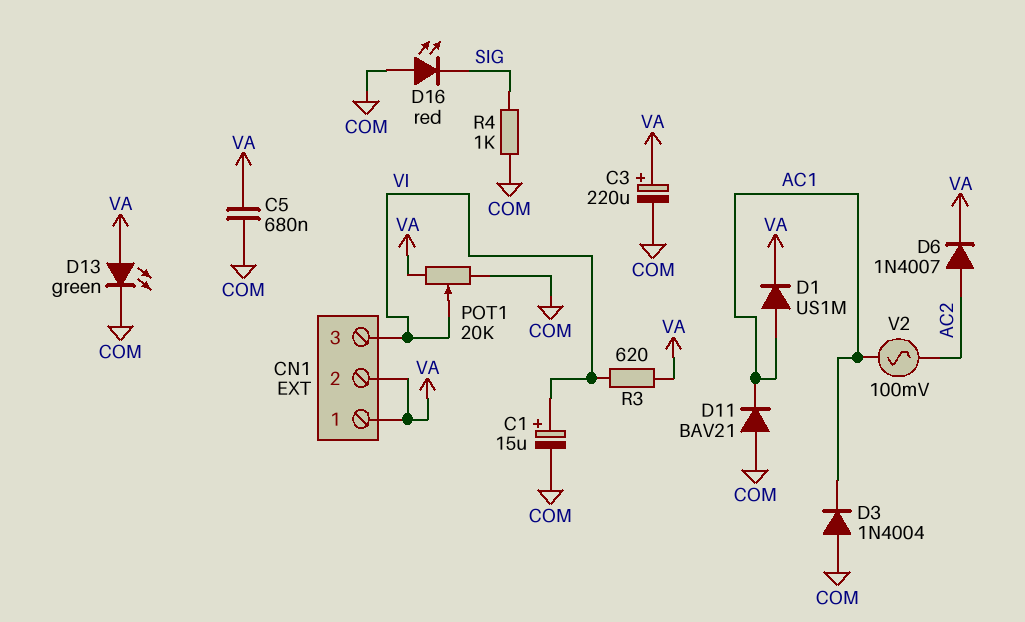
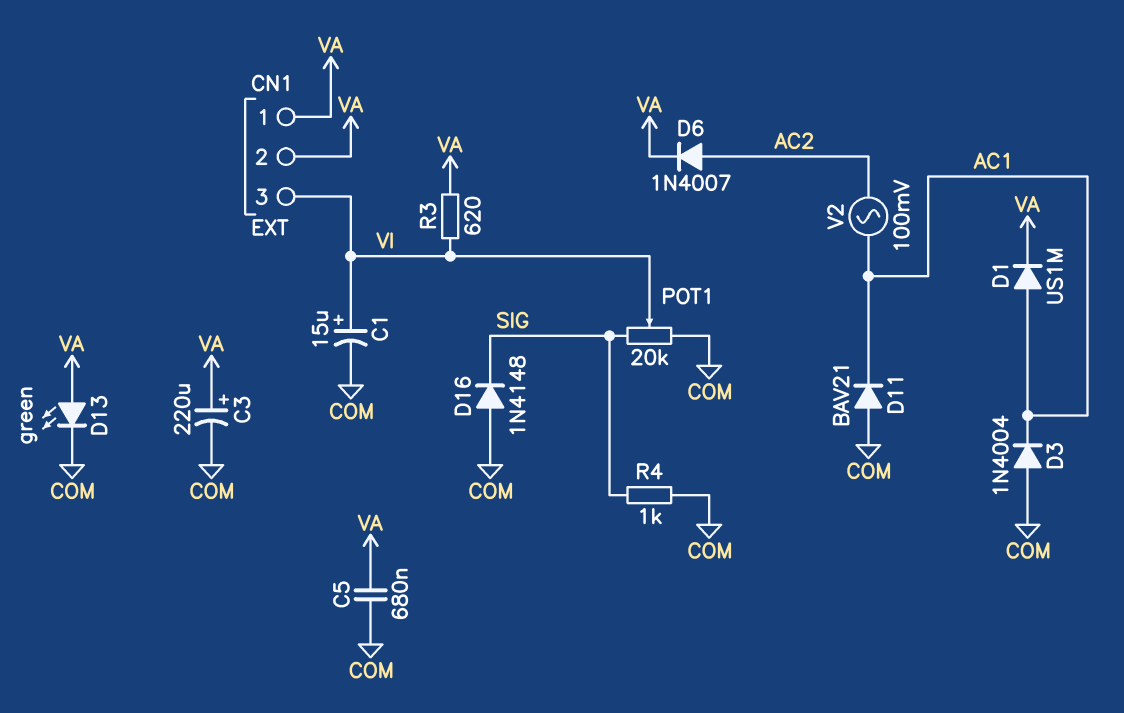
D16: LED red (A COM, K SIG) -> diode 1N4148 (A COM, K SIG)
POT1: 20k (COM, VA, wiper VI) -> 20k (COM, SIG, wiper VI)

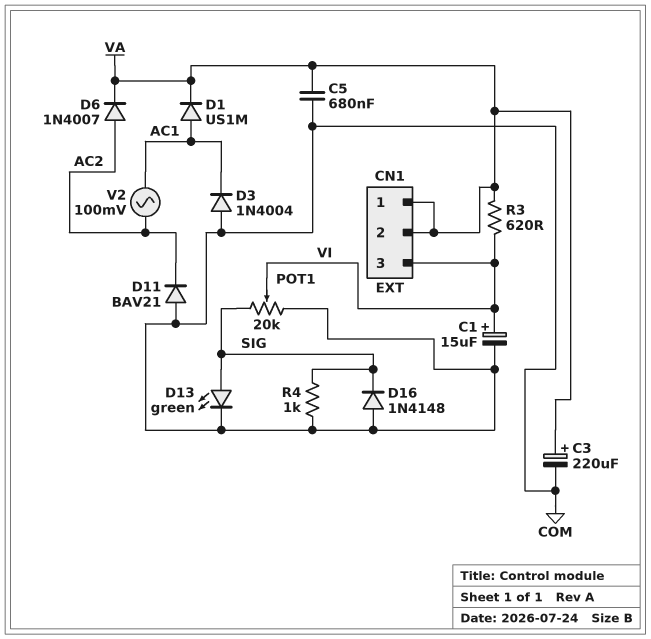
D11: diode BAV21 (A COM, K AC1) -> diode BAV21 (A COM, K AC2)
D13: LED green (A VA, K COM) -> LED green (A SIG, K COM)

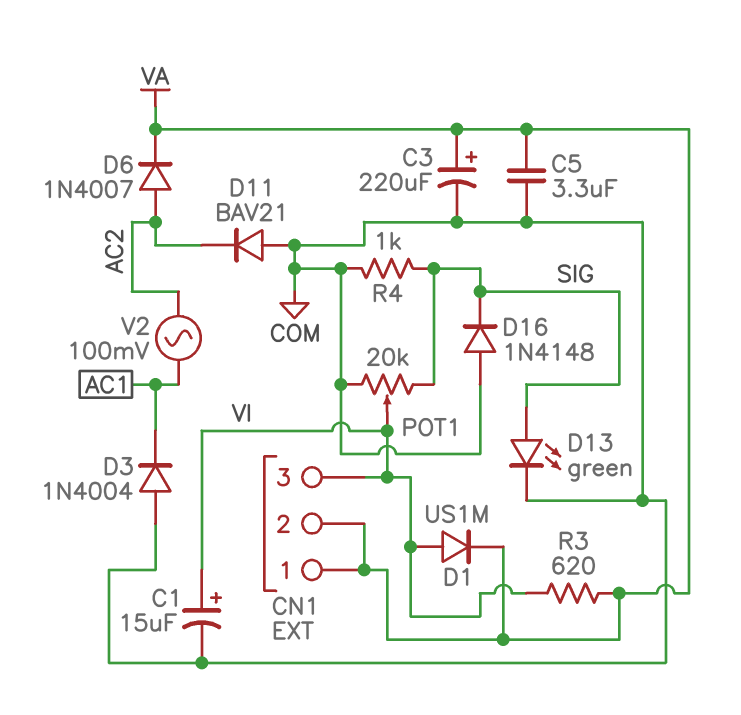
C5: 680nF (COM, VA) -> 3.3uF (COM, VA)
D1: diode US1M (A AC1, K VA) -> diode US1M (A VI, K VA)

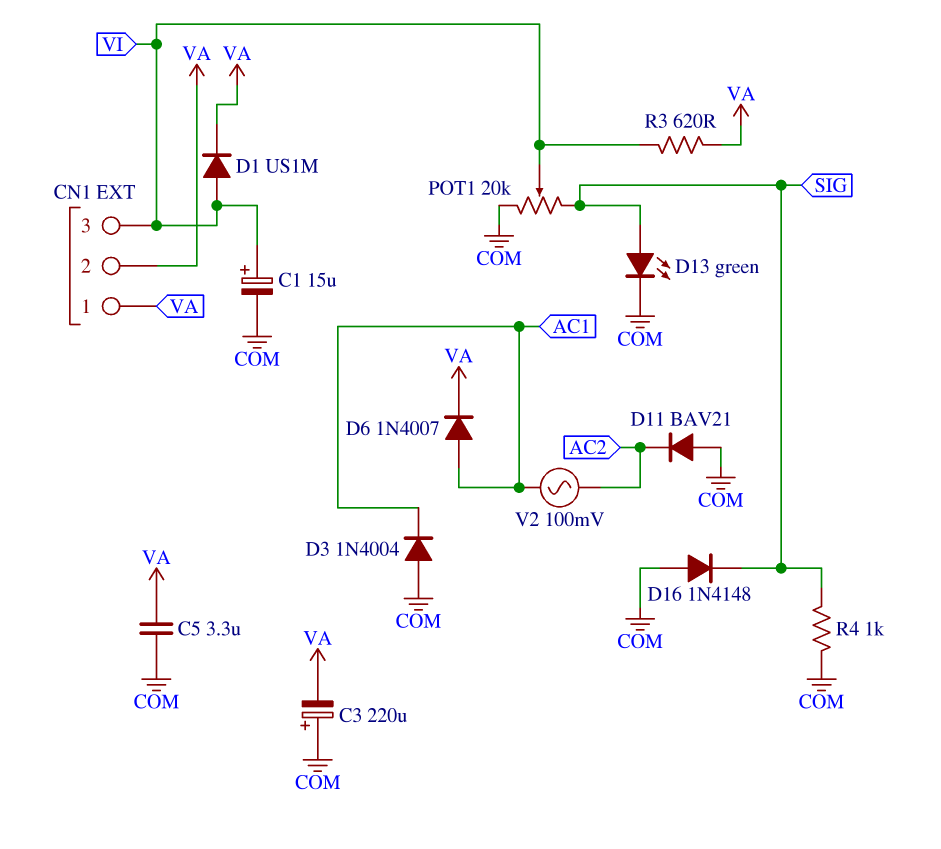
C3: 220uF (plus VA, minus COM) -> 220uF (plus COM, minus VA)
D6: diode 1N4007 (A AC2, K VA) -> diode 1N4007 (A AC1, K VA)

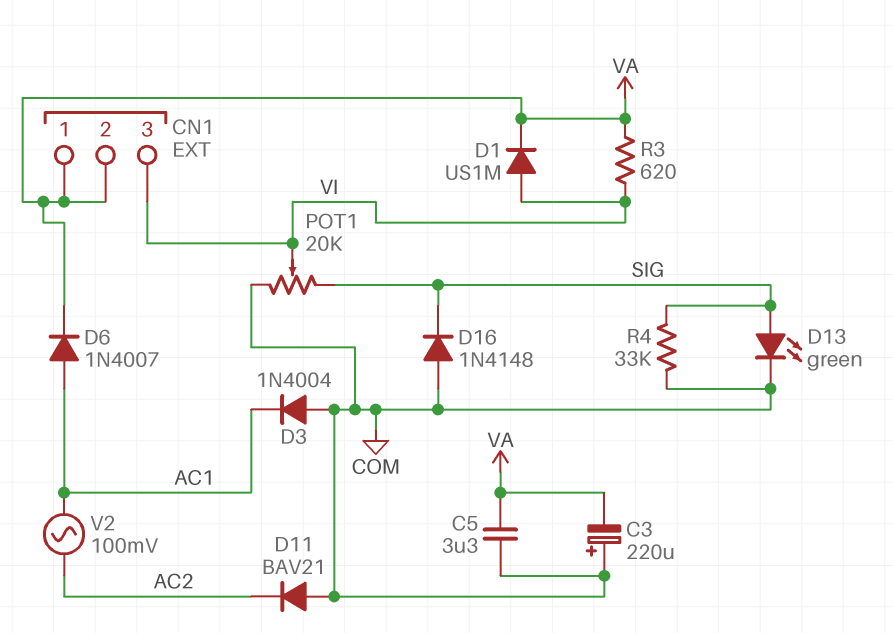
C1: 15uF (plus VI, minus COM) -> none
R4: 1k (COM, SIG) -> 33k (COM, SIG)

